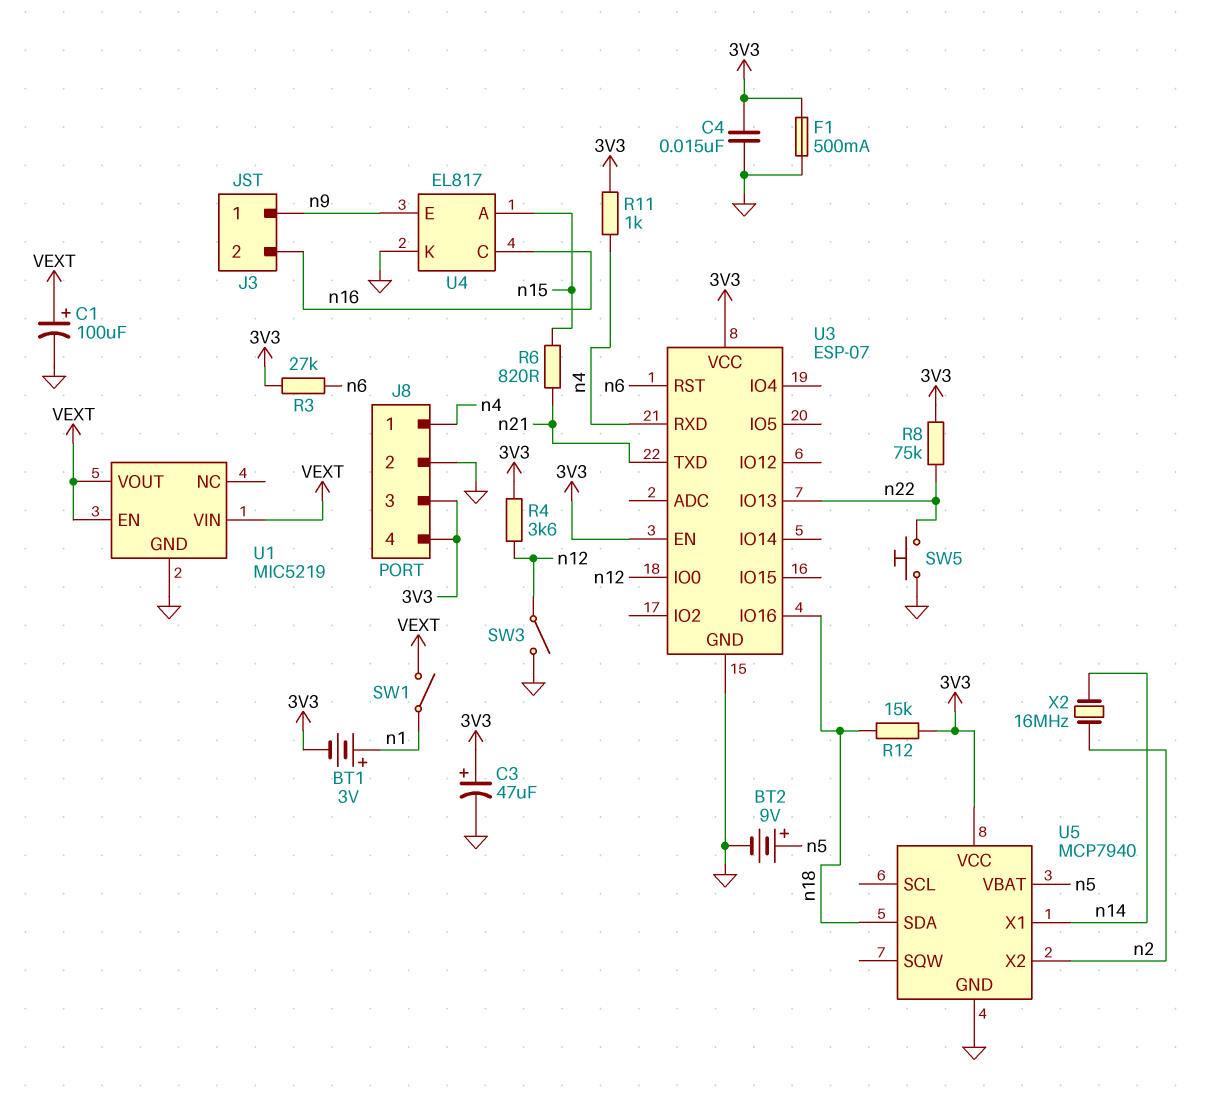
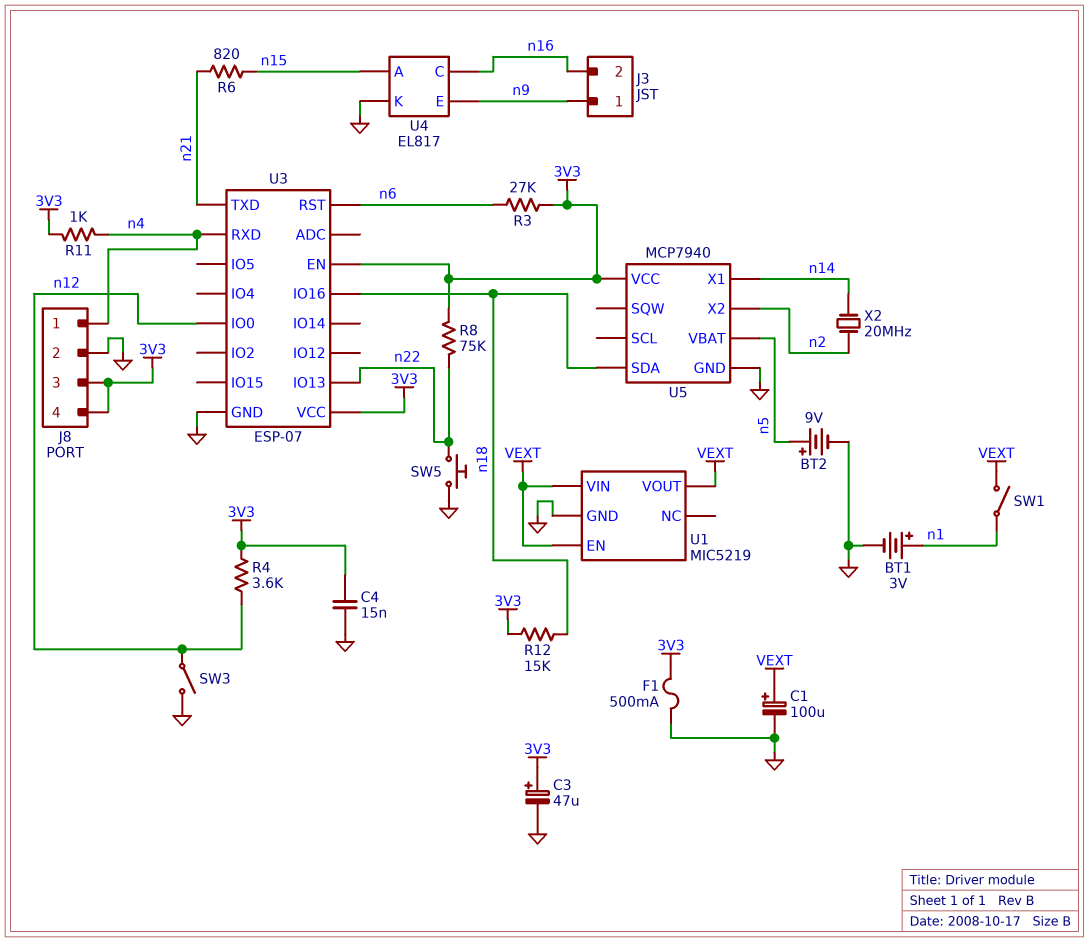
BT1: 3V (plus n1, minus 3V3) -> 3V (plus n1, minus GND)
X2: 16MHz (n2, n14) -> 20MHz (n2, n14)

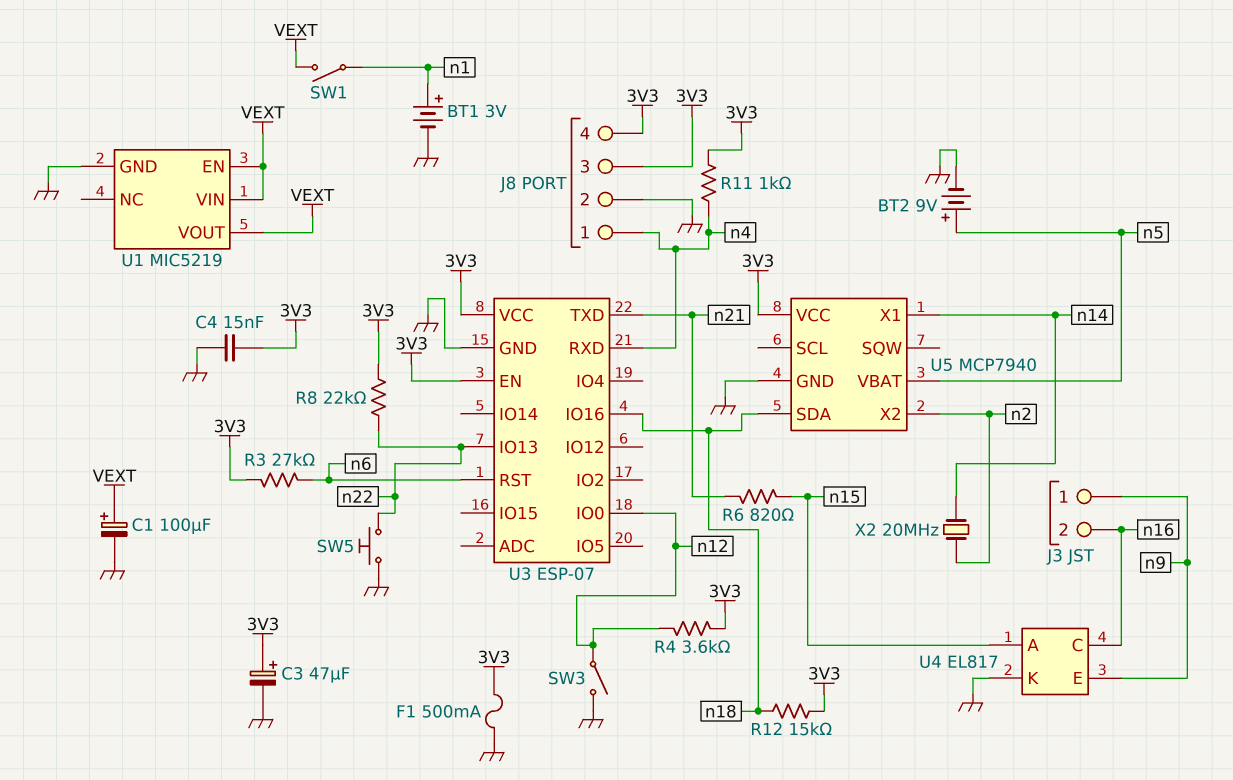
R8: 75k (3V3, n22) -> 22k (3V3, n22)

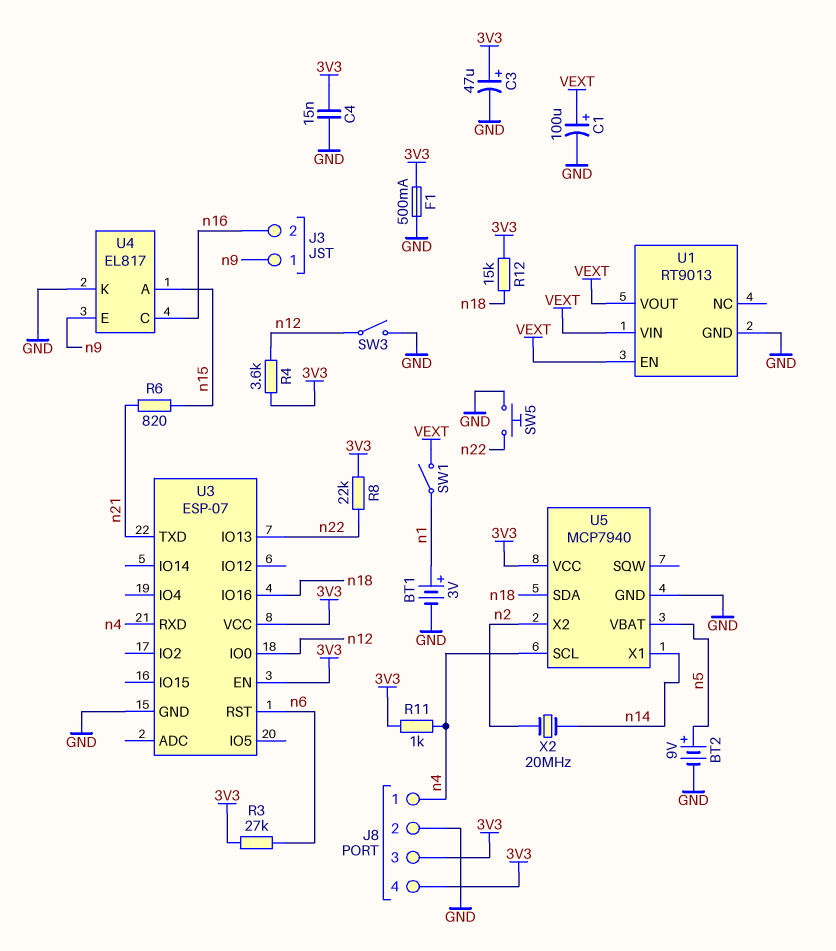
U1: MIC5219 -> RT9013
U5 pin SCL: none -> n4

